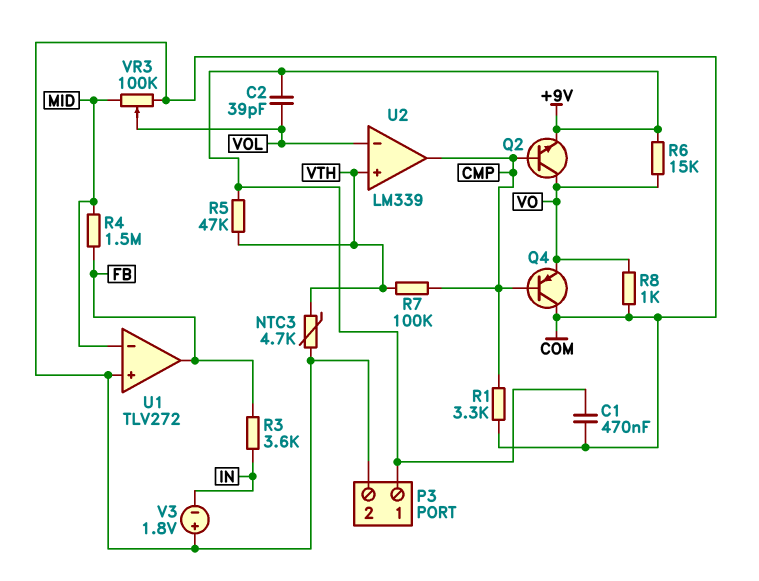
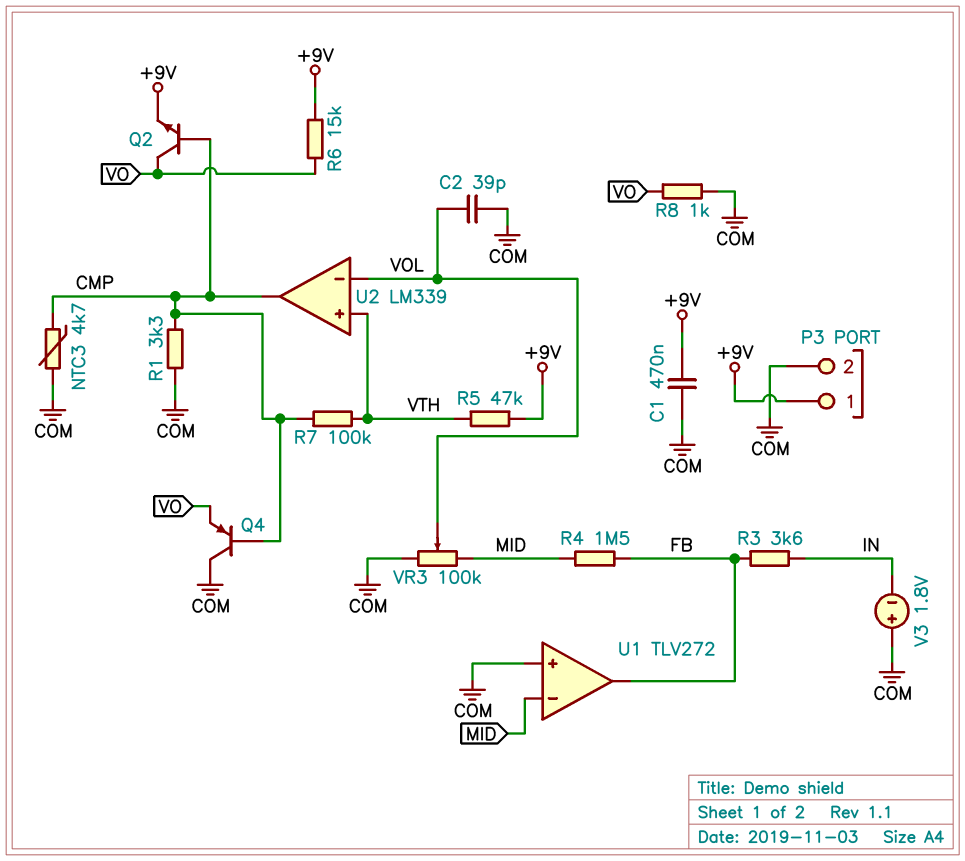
C2: 39pF (+9V, VOL) -> 39pF (COM, VOL)
NTC3: 4.7k (COM, VTH) -> 4.7k (CMP, COM)

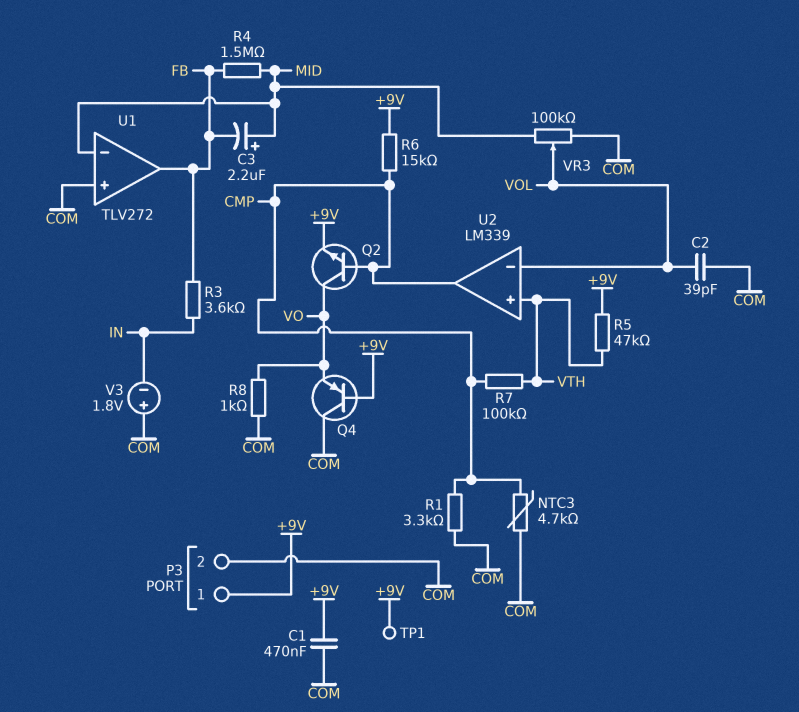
C3: none -> 2.2uF (plus MID, minus FB)
Q4: PNP (B CMP, C COM, E VO) -> PNP (B +9V, C COM, E VO)
R6: 15k (+9V, VO) -> 15k (+9V, CMP)
TP1: none -> test point (+9V)

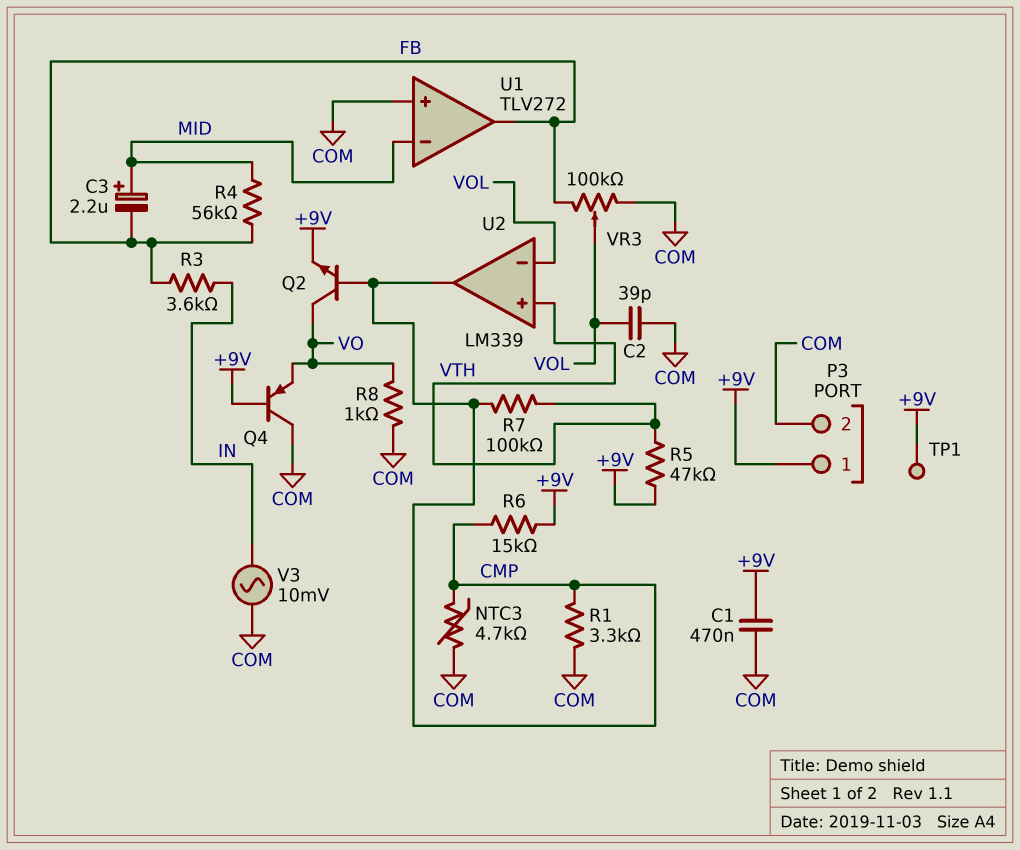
R4: 1.5M (FB, MID) -> 56k (FB, MID)
V3: 1.8V (plus COM, minus IN) -> AC 10mV (COM, IN)
VR3: 100k (COM, MID, wiper VOL) -> 100k (COM, FB, wiper VOL)

